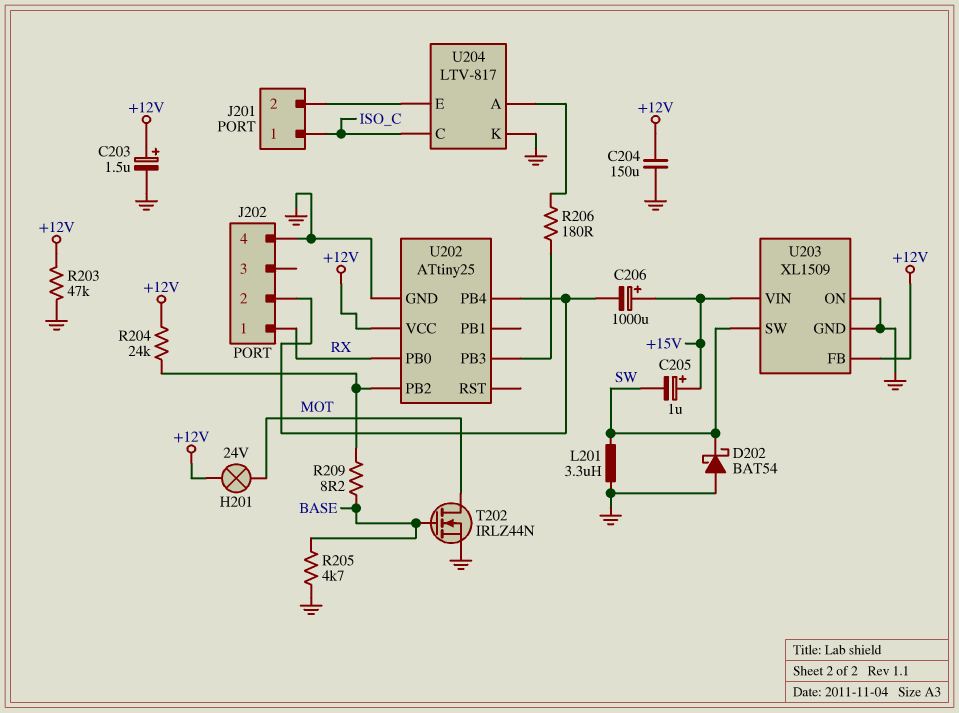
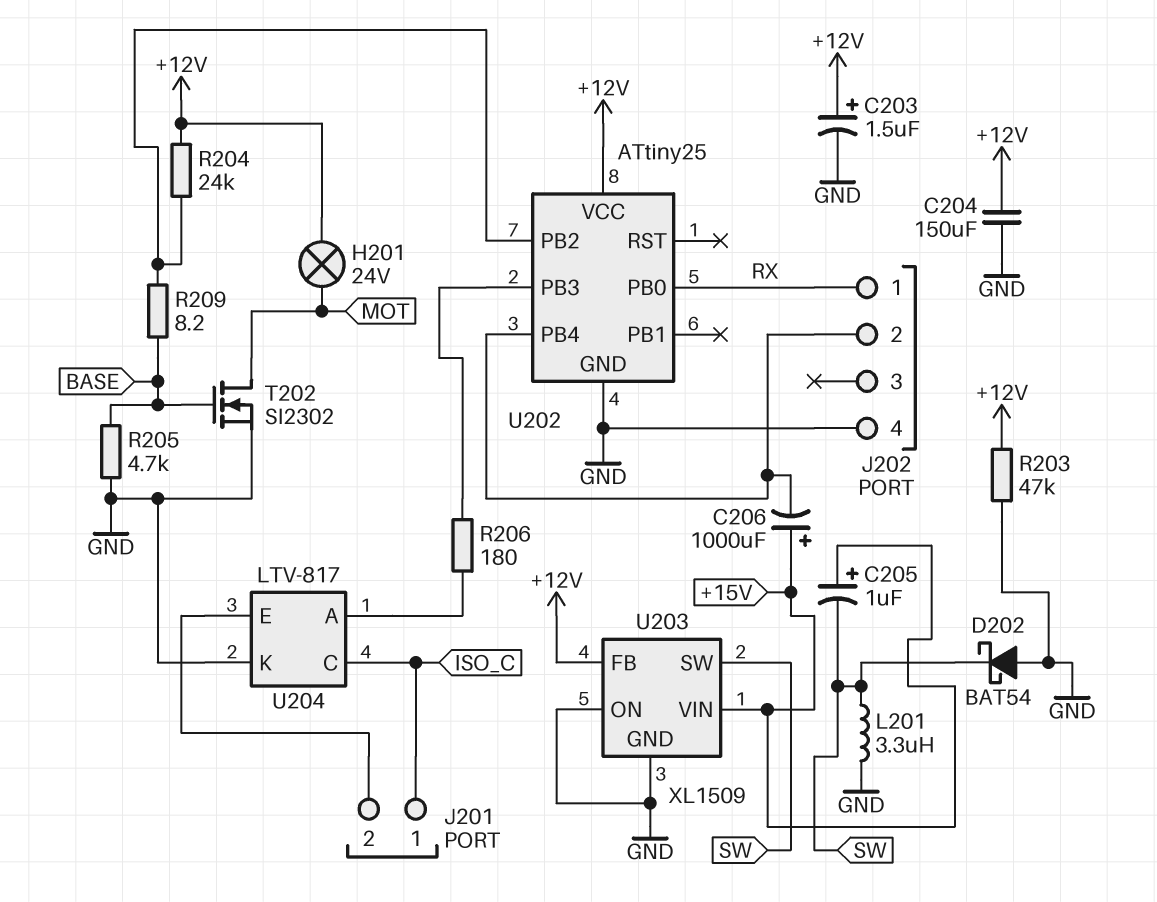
T202: NMOS IRLZ44N (G BASE, D MOT, S GND) -> NMOS SI2302 (G BASE, D MOT, S GND)

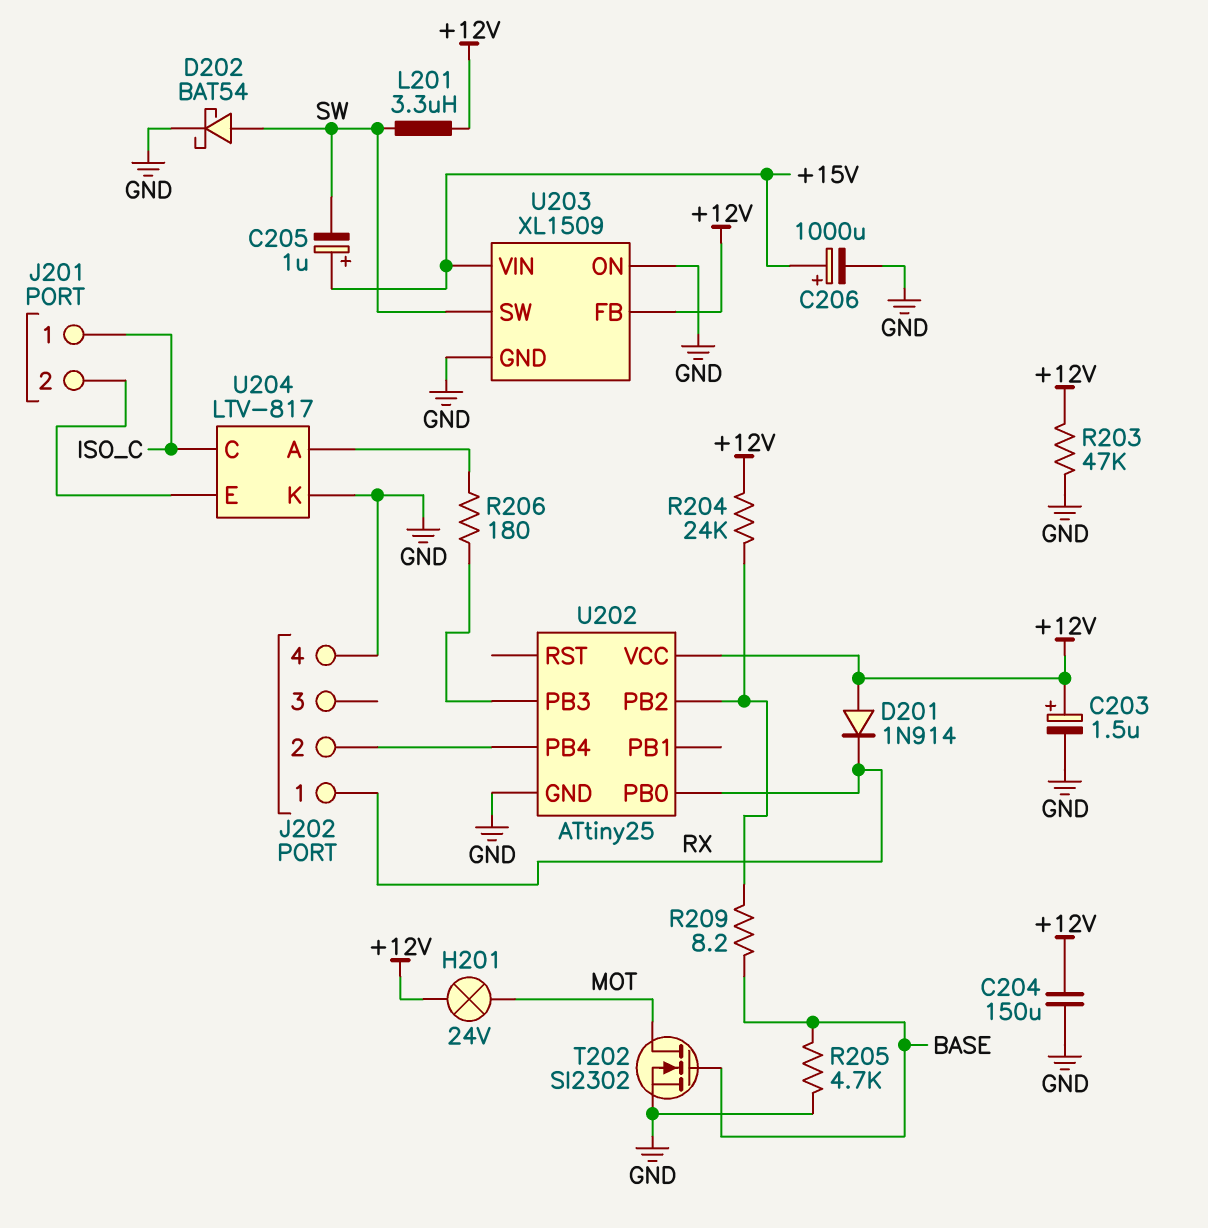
C206: 1000uF (plus +15V, minus J202/2) -> 1000uF (plus +15V, minus GND)
D201: none -> diode 1N914 (A +12V, K RX)
D202: schottky BAT54 (A GND, K SW) -> schottky BAT54 (A SW, K GND)
L201: 3.3uH (GND, SW) -> 3.3uH (+12V, SW)

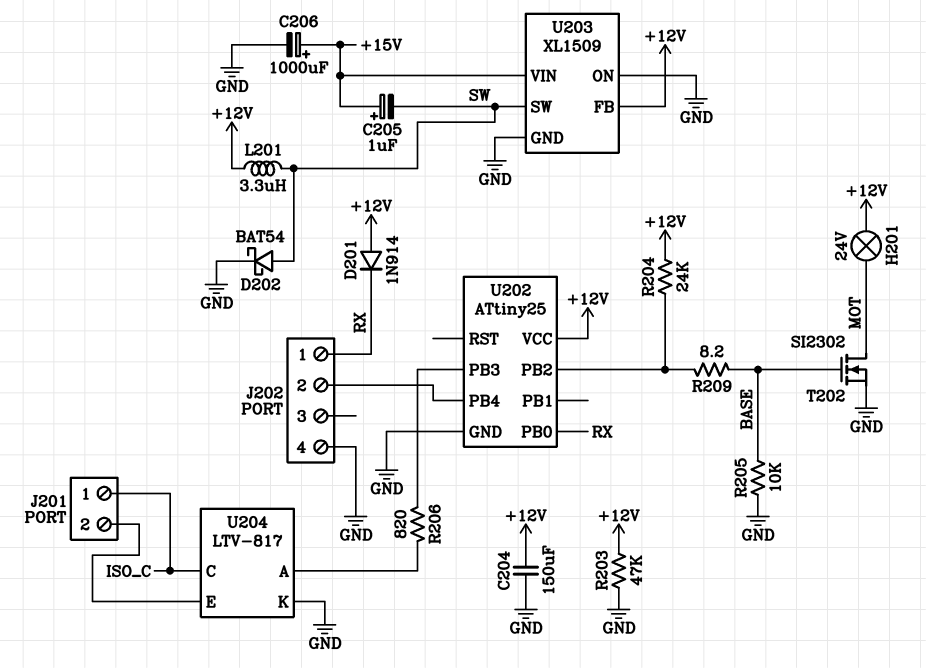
C203: 1.5uF (plus +12V, minus GND) -> none
R205: 4.7k (BASE, GND) -> 10k (BASE, GND)
R206: 180 (U202/PB3, U204/A) -> 820 (U202/PB3, U204/A)

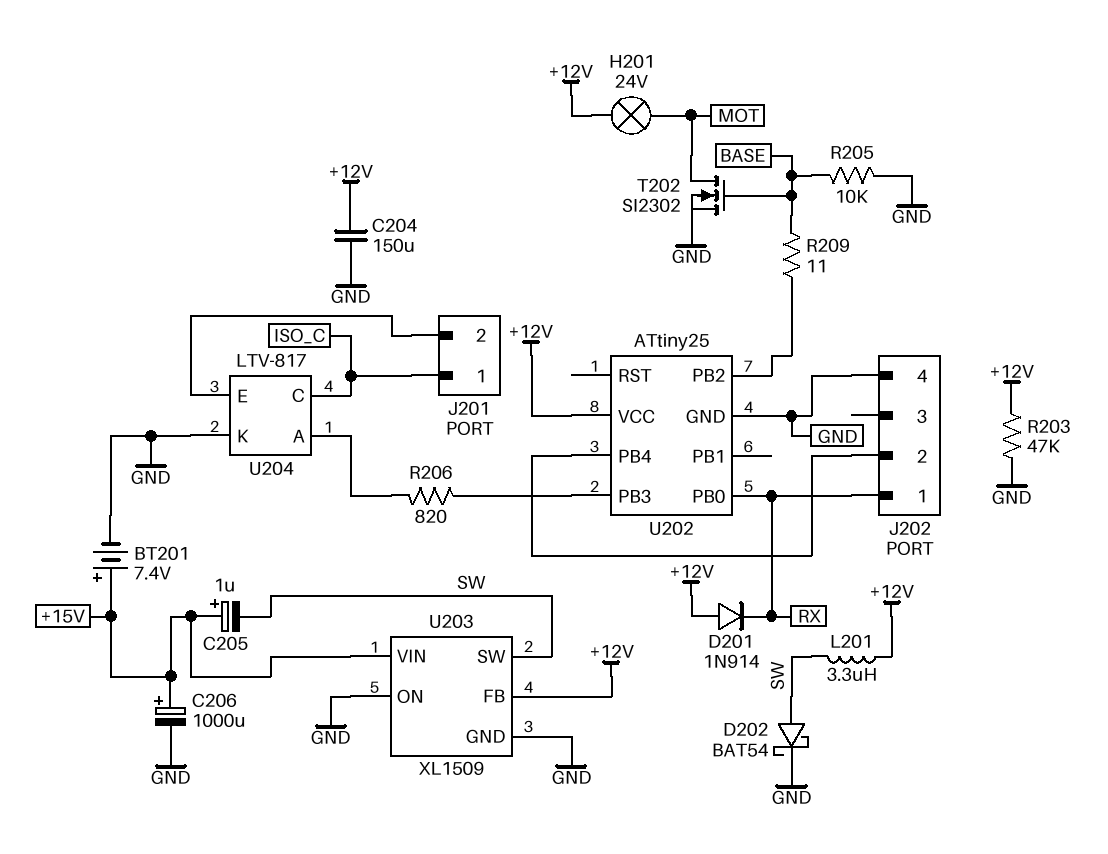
BT201: none -> 7.4V (plus +15V, minus GND)
R204: 24k (+12V, U202/PB2) -> none
R209: 8.2 (BASE, U202/PB2) -> 11 (BASE, U202/PB2)

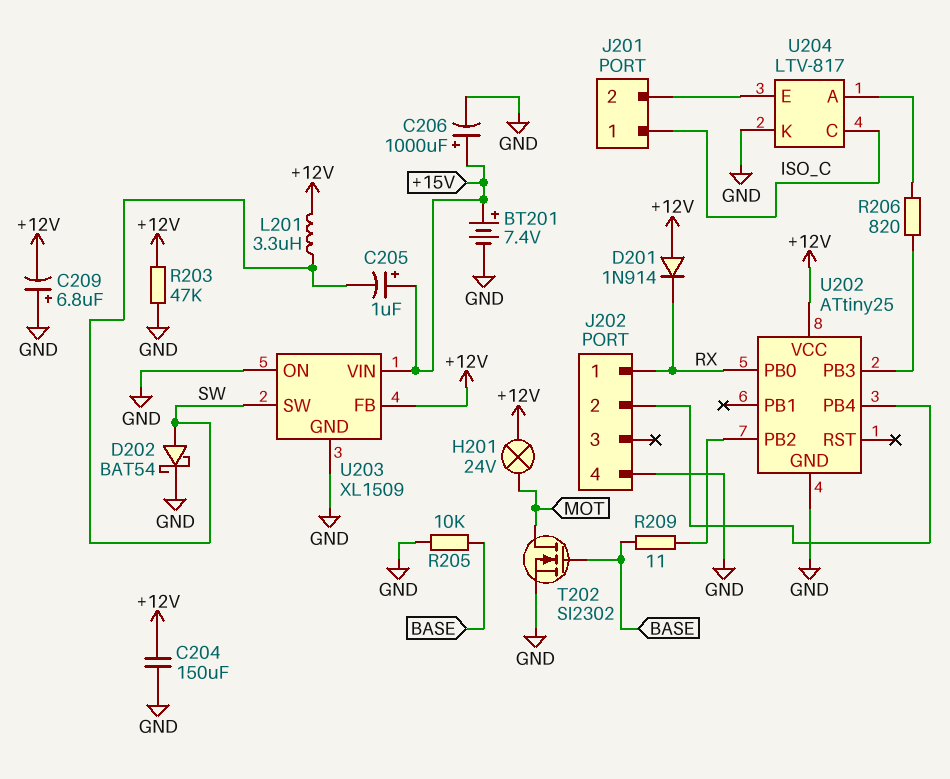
C209: none -> 6.8uF (plus GND, minus +12V)

